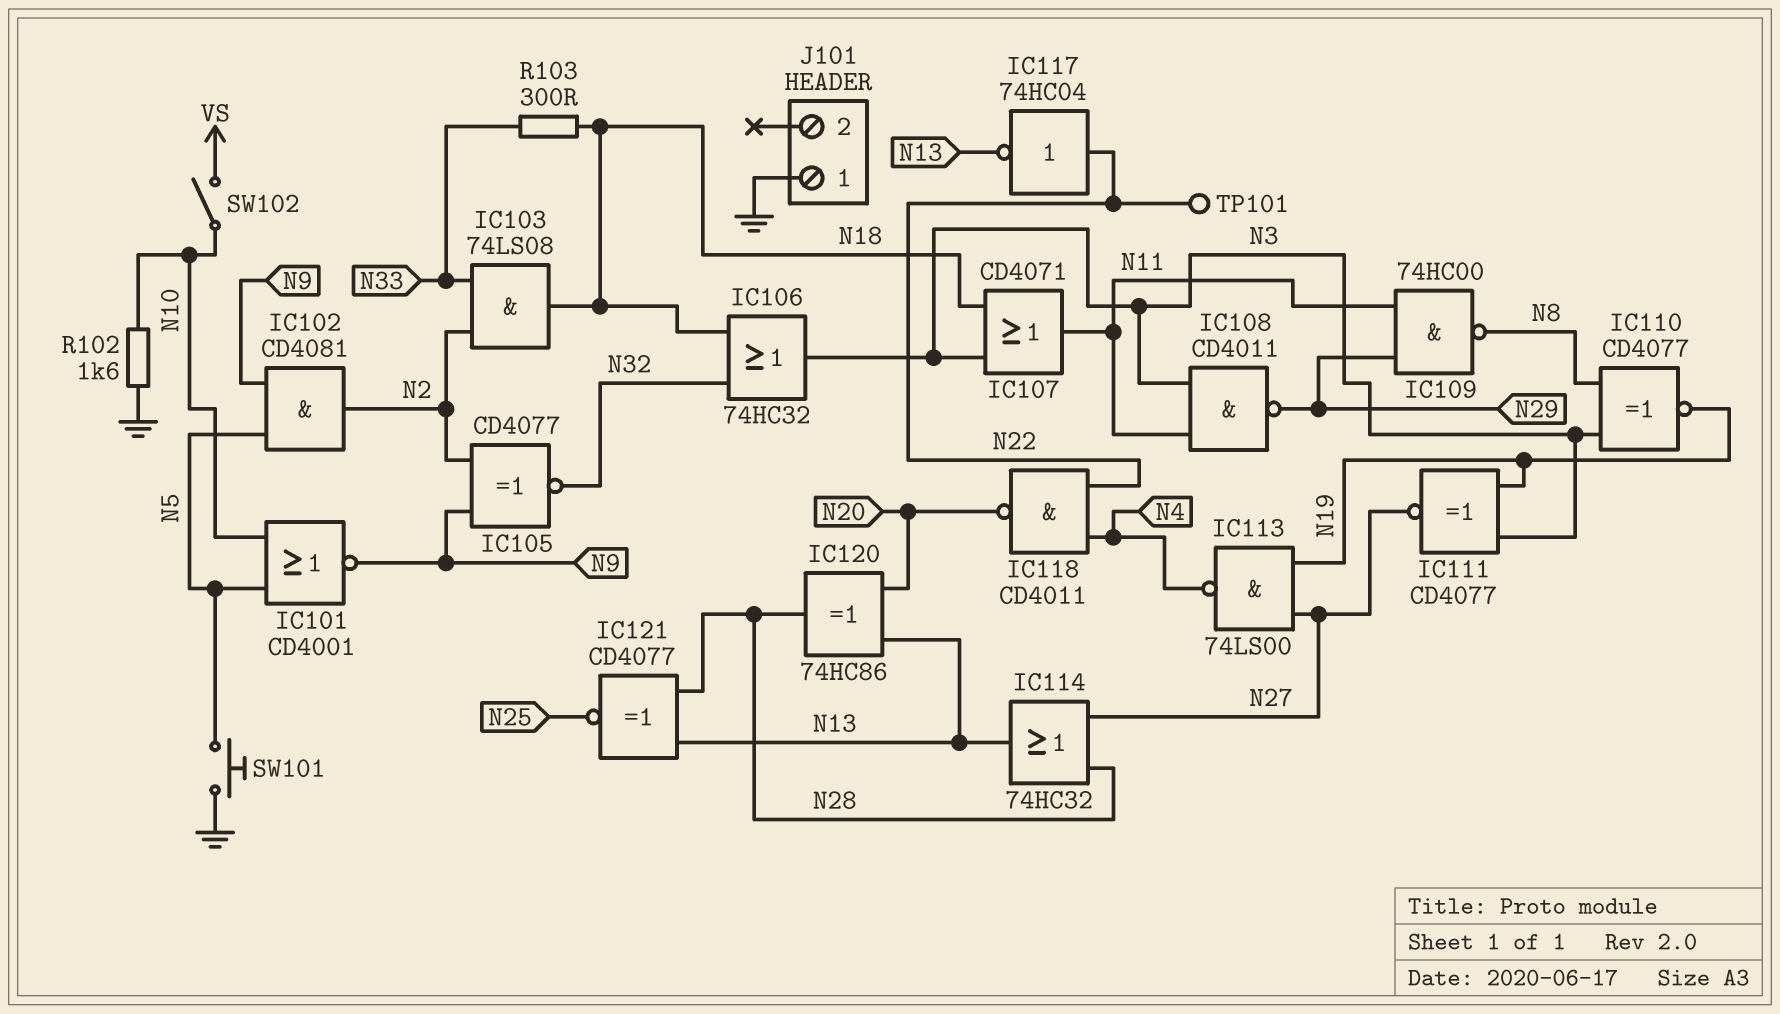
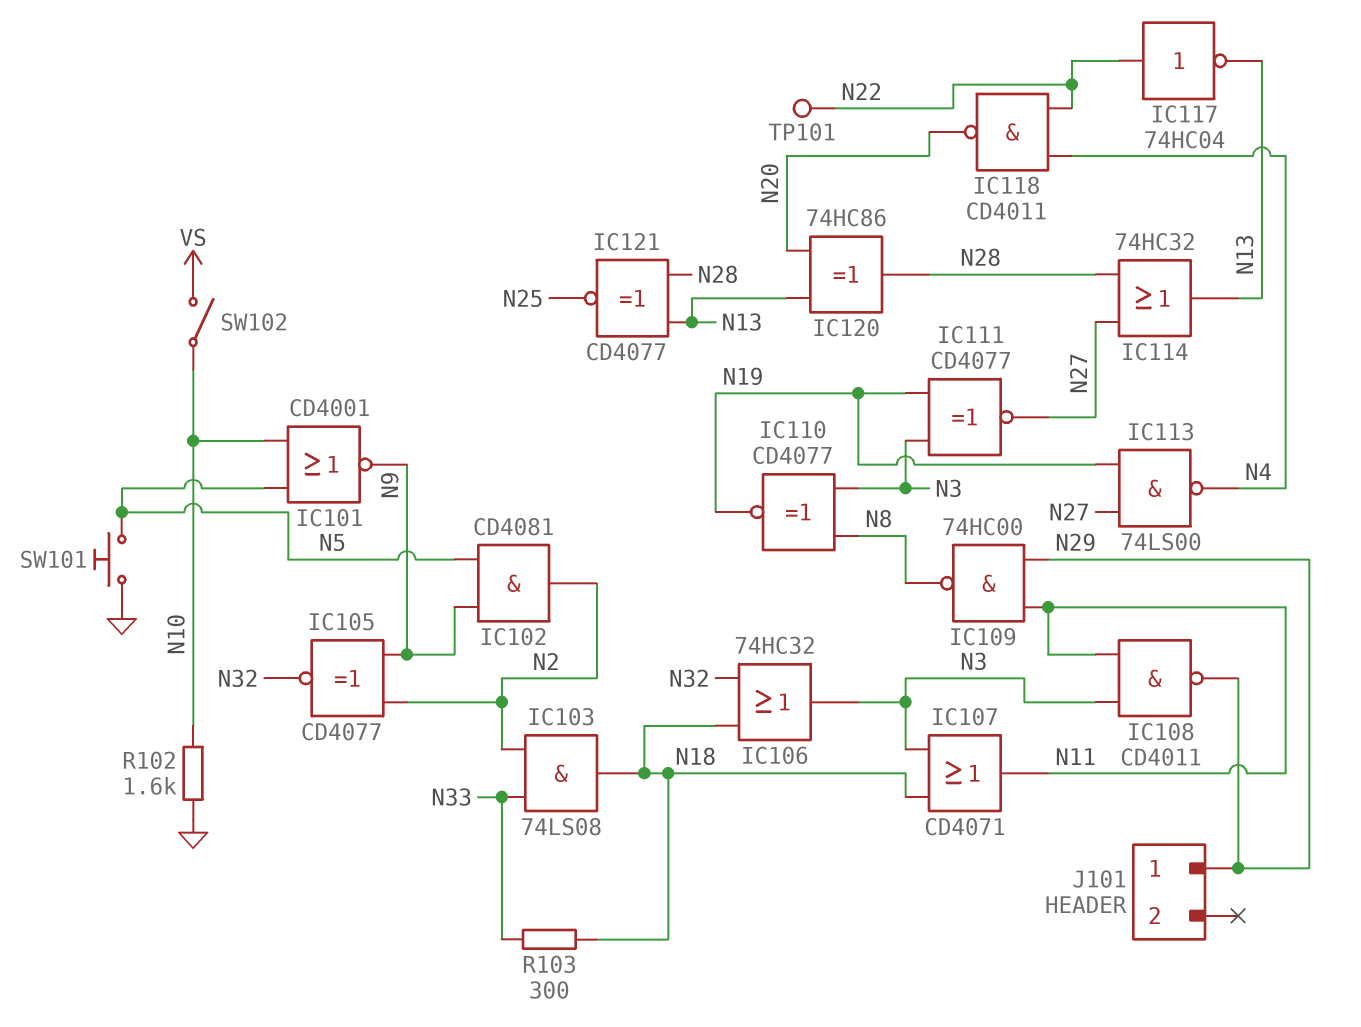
J101 pin 1: GND -> N29

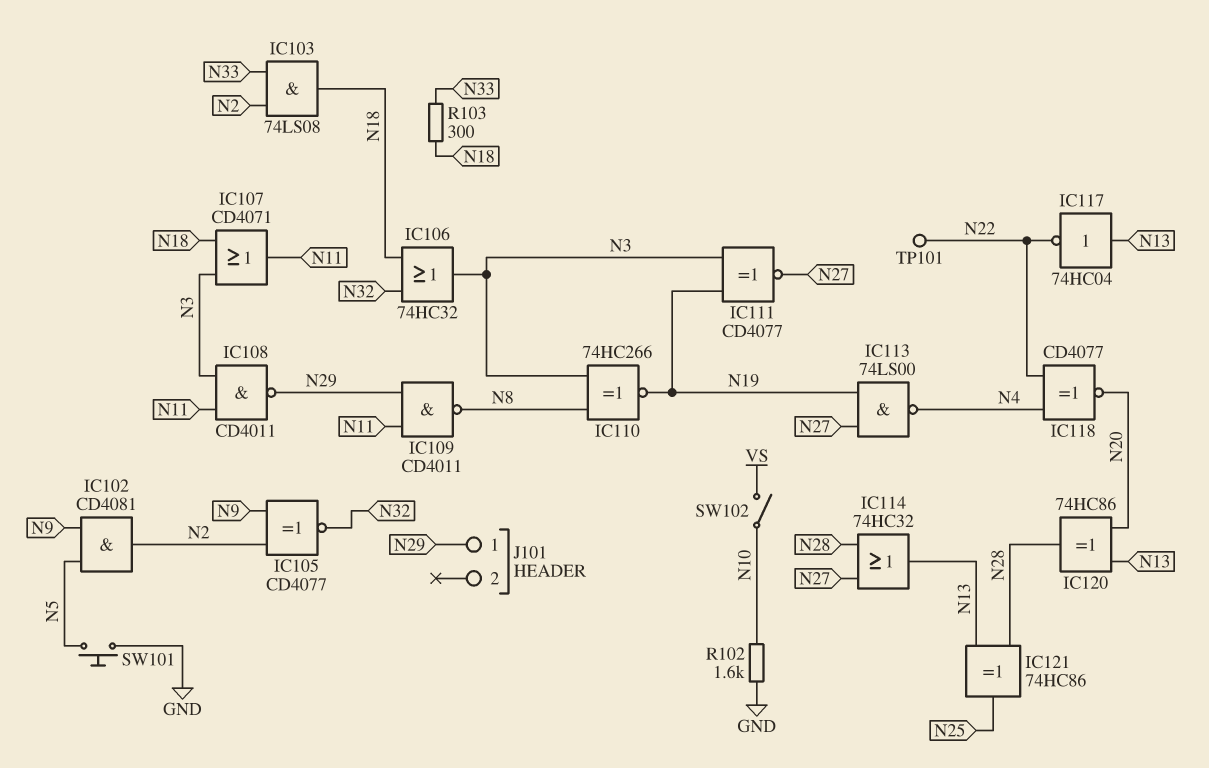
IC101: NOR CD4001 (in N5, in N10, out N9) -> none
IC109: NAND 74HC00 (in N11, in N29, out N8) -> NAND CD4011 (in N11, in N29, out N8)
IC110: XNOR CD4077 (in N3, in N8, out N19) -> XNOR 74HC266 (in N3, in N8, out N19)
IC117: NOT 74HC04 (in N22, out N13) -> NOT 74HC04 (in N13, out N22)
IC118: NAND CD4011 (in N4, in N22, out N20) -> XNOR CD4077 (in N4, in N22, out N20)
IC121: XNOR CD4077 (in N13, in N28, out N25) -> XOR 74HC86 (in N13, in N28, out N25)

